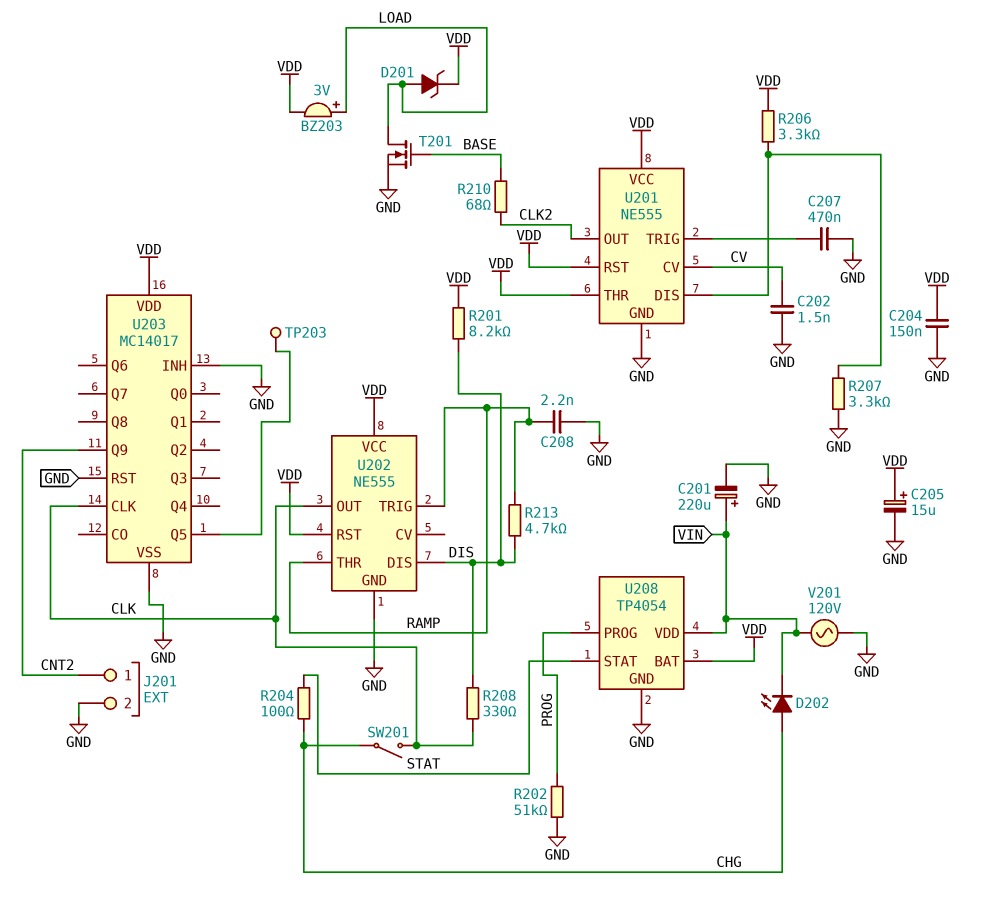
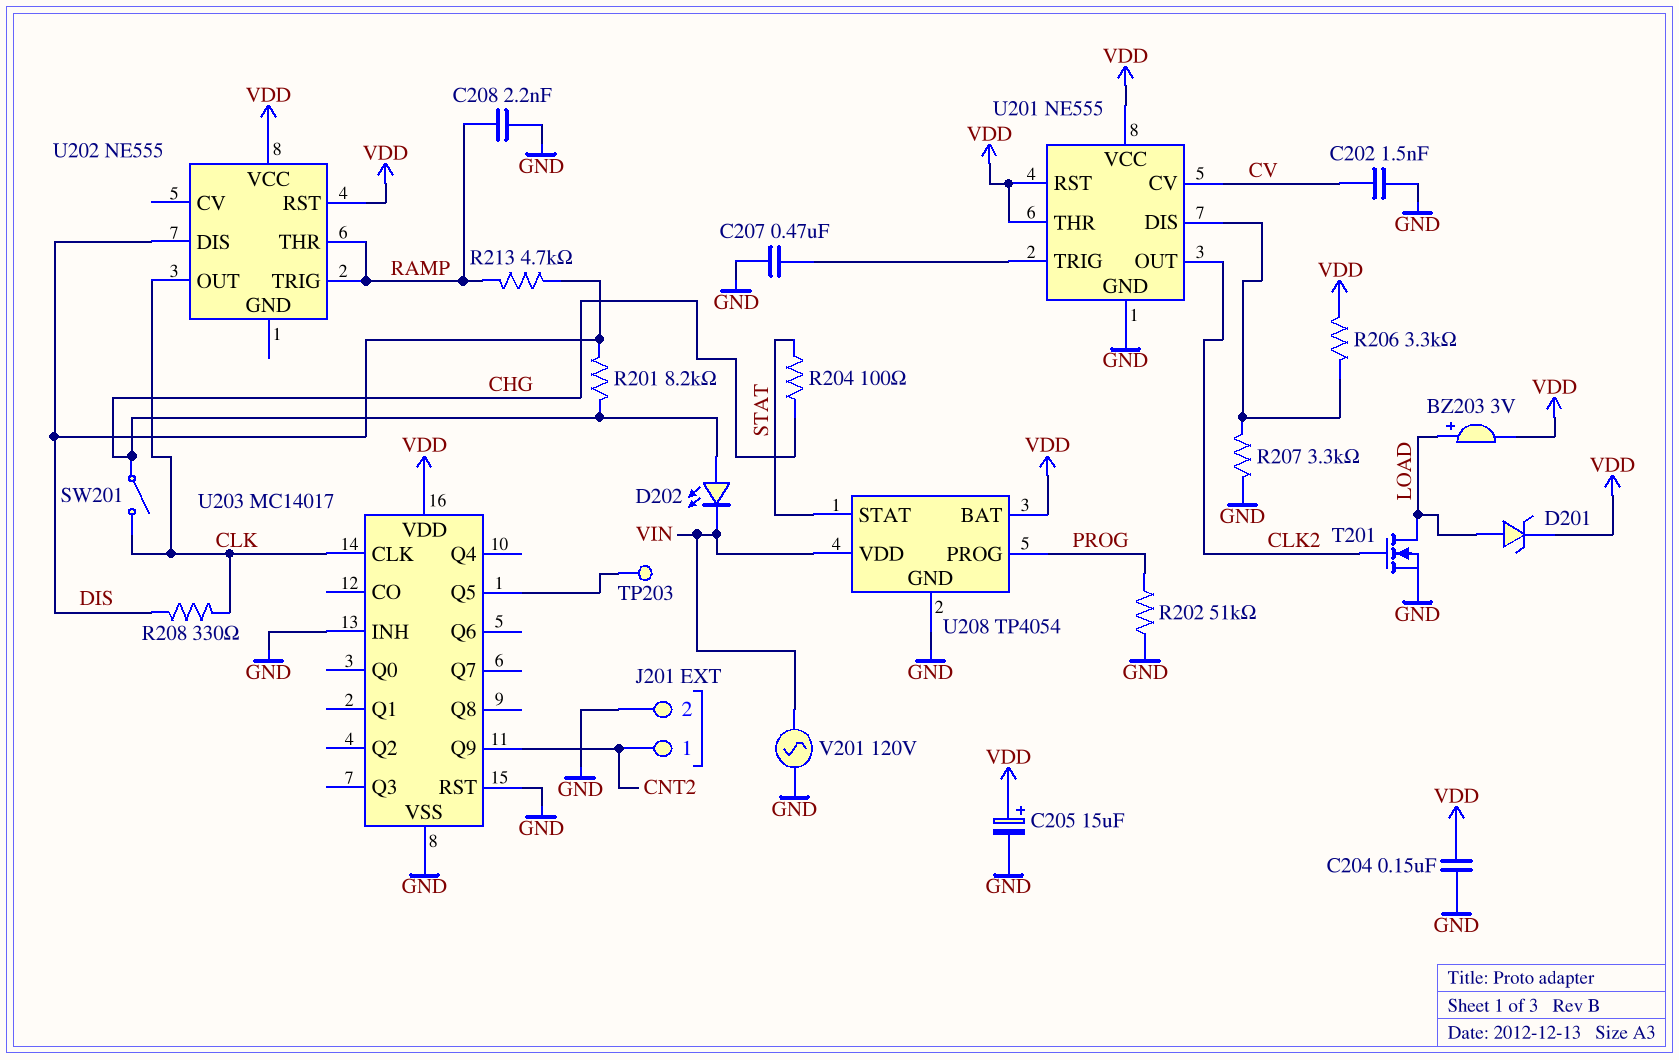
C201: 220uF (plus VIN, minus GND) -> none
R201: 8.2k (DIS, VDD) -> 8.2k (CHG, DIS)
R210: 68 (BASE, CLK2) -> none
T201: NMOS (G BASE, D LOAD, S GND) -> NMOS (G CLK2, D LOAD, S GND)
U202 pin GND: GND -> none

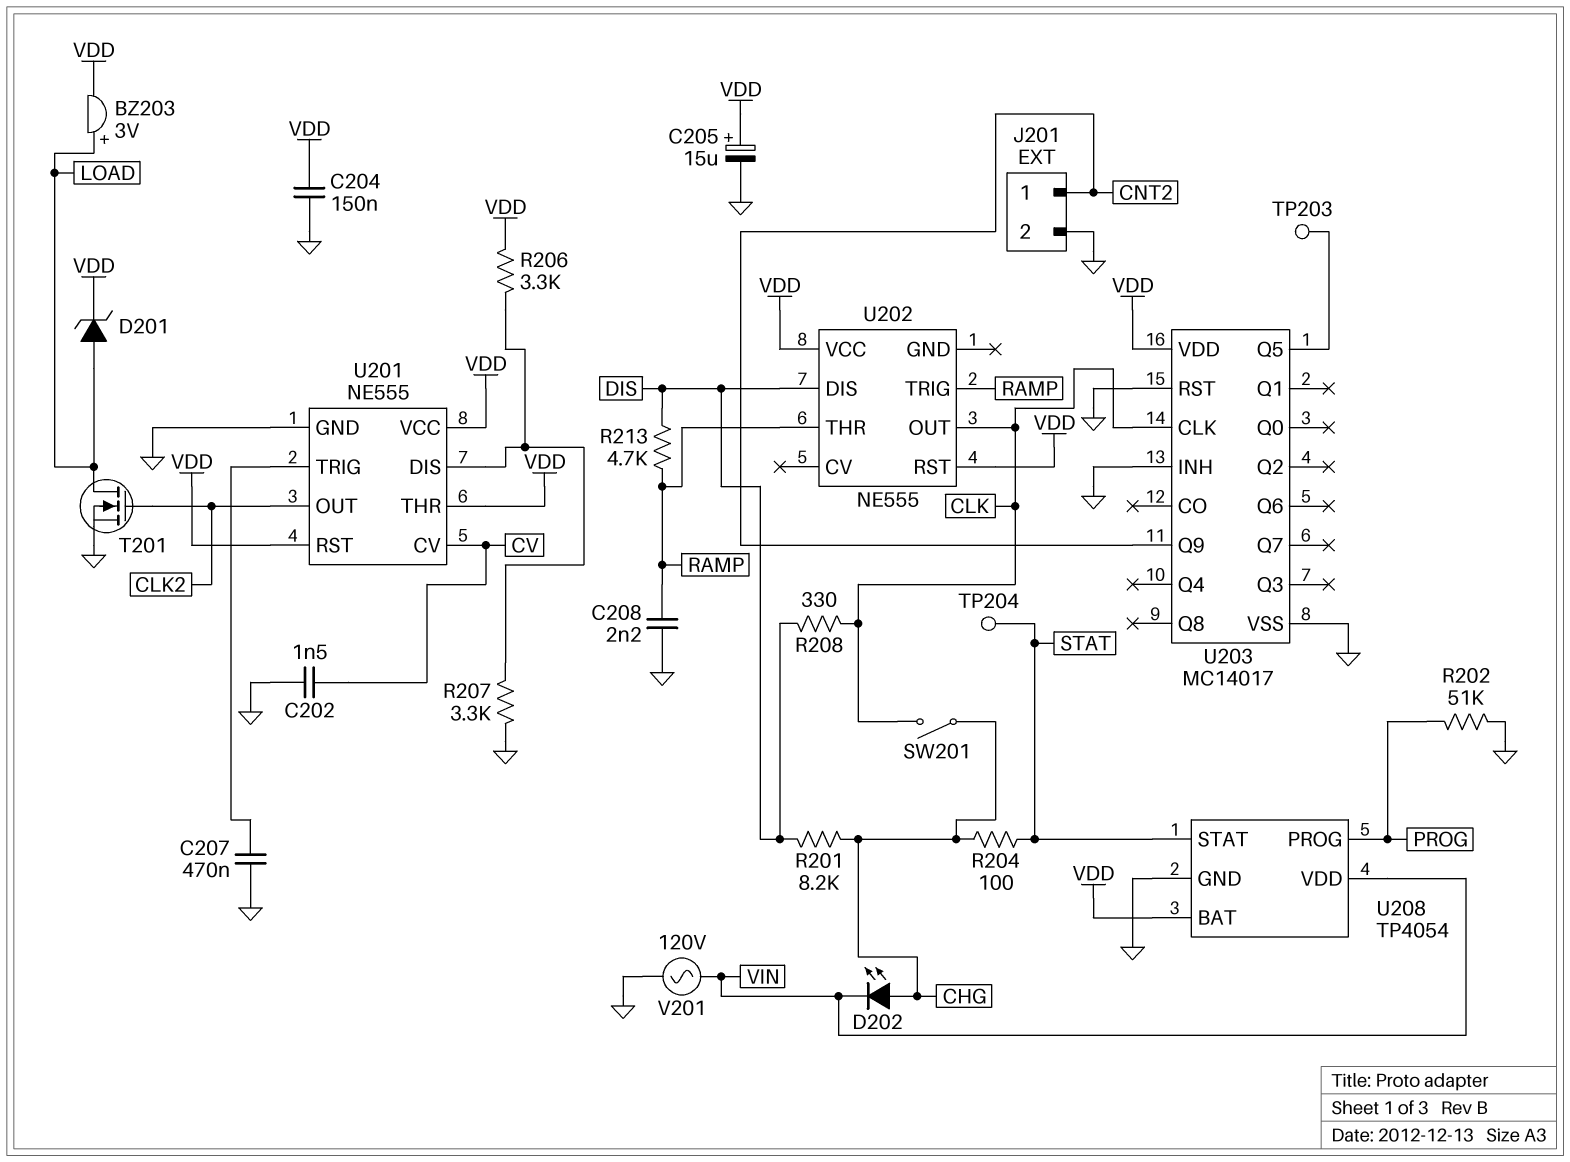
TP204: none -> test point (STAT)

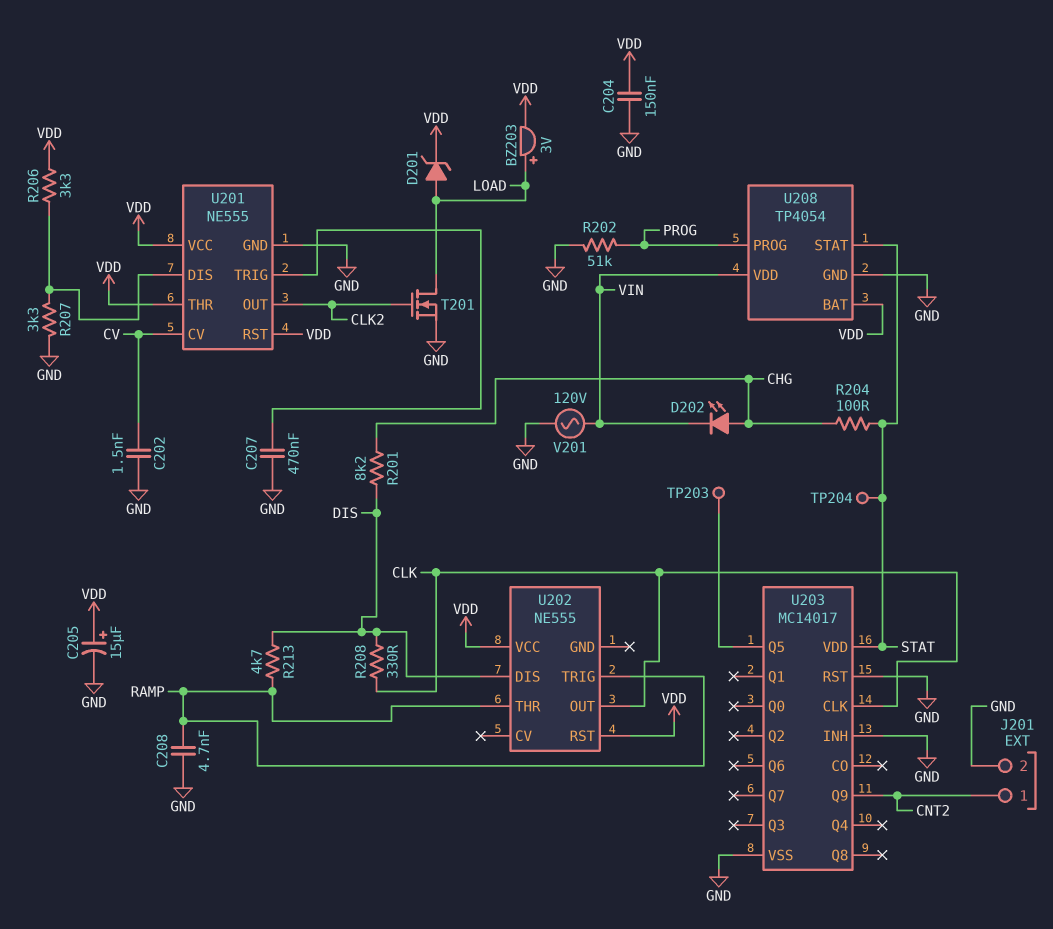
C208: 2.2nF (GND, RAMP) -> 4.7nF (GND, RAMP)
SW201: switch (CHG, CLK) -> none
U203 pin VDD: VDD -> STAT

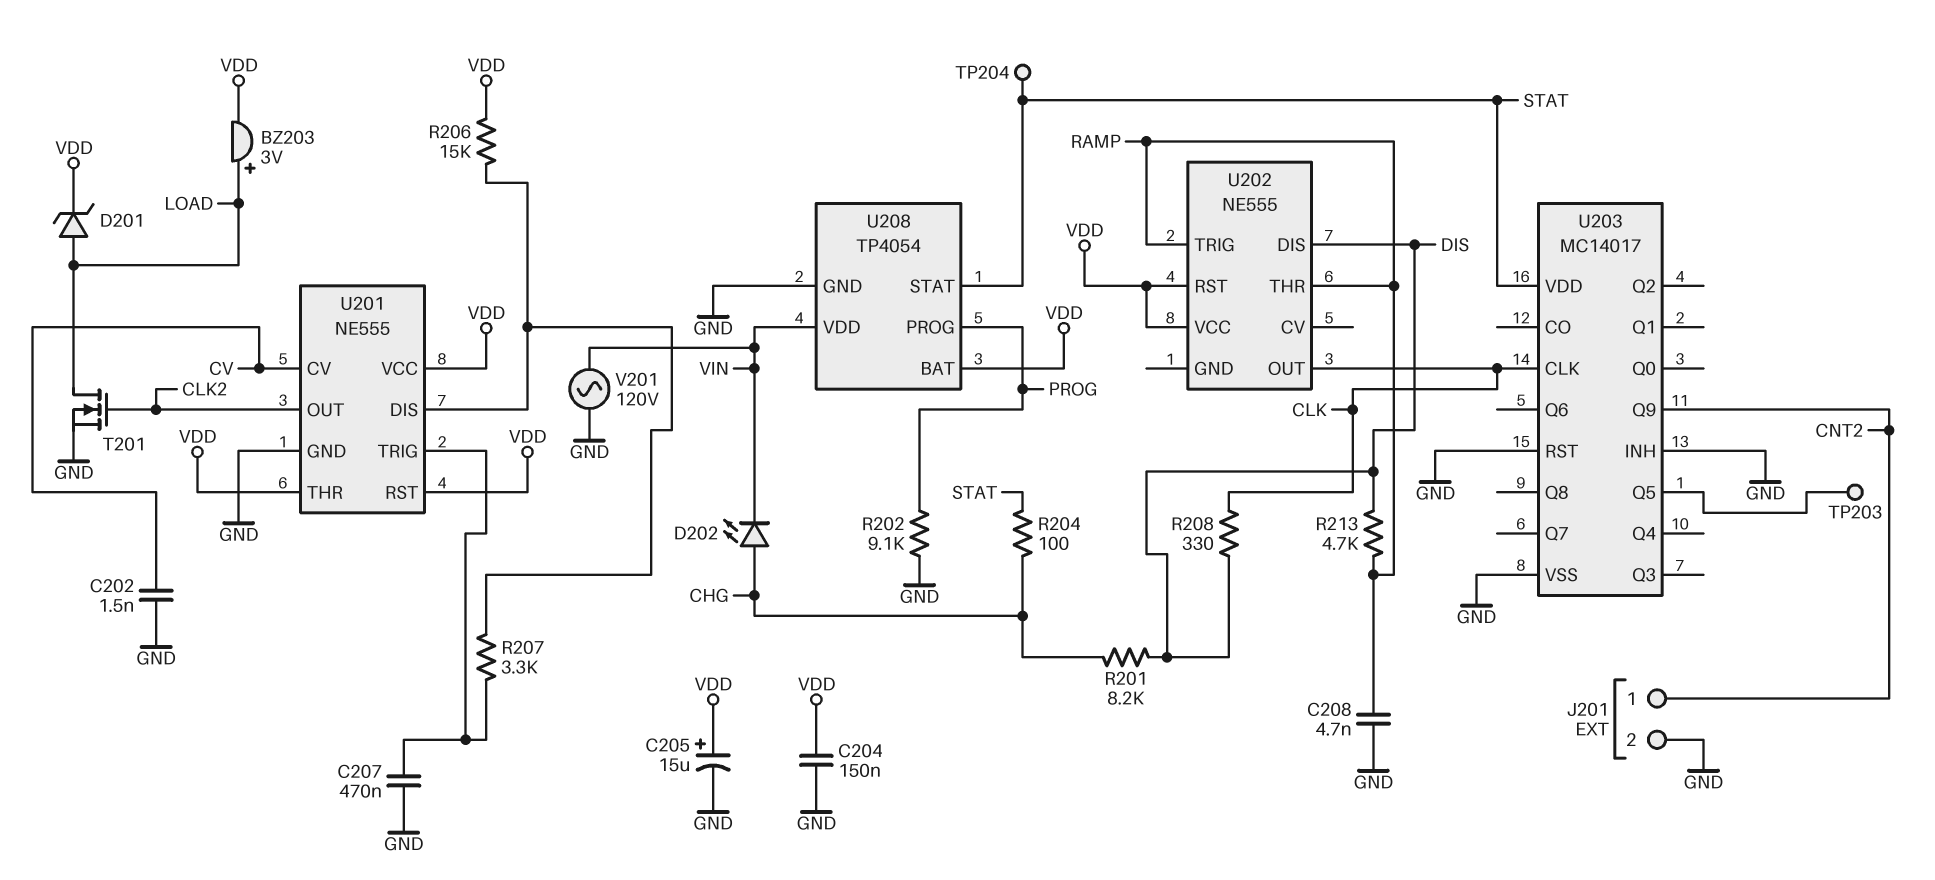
R202: 51k (GND, PROG) -> 9.1k (GND, PROG)
R206: 3.3k (U201/DIS, VDD) -> 15k (U201/DIS, VDD)
R207: 3.3k (GND, U201/DIS) -> 3.3k (U201/DIS, U201/TRIG)

